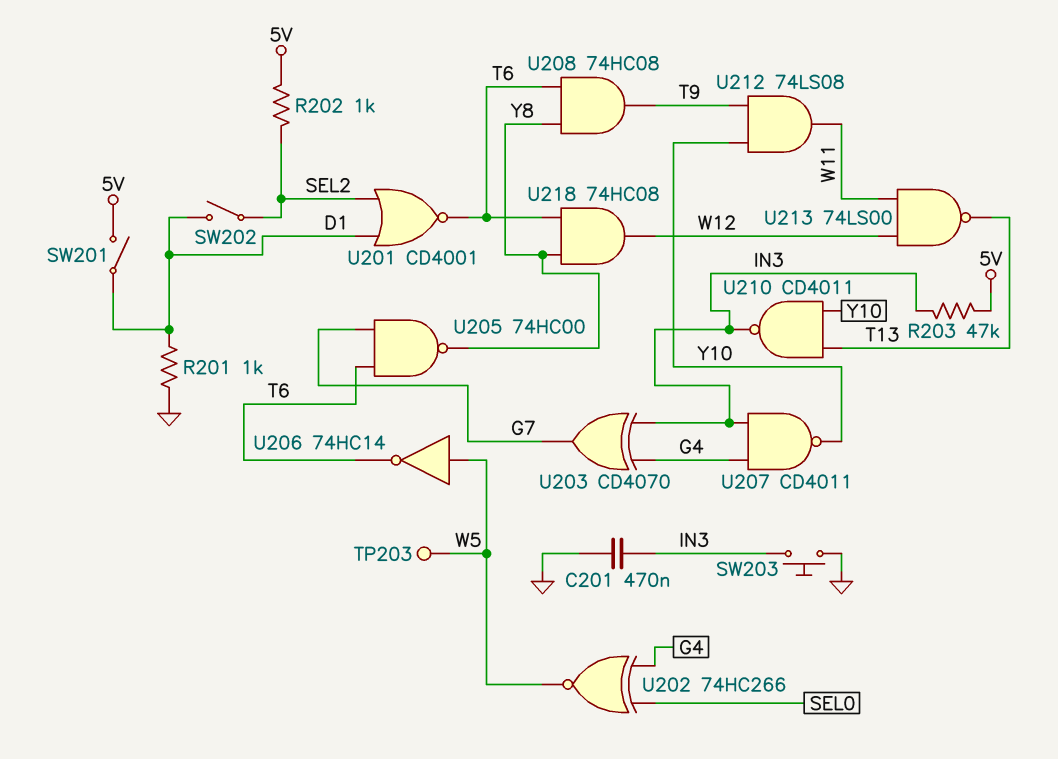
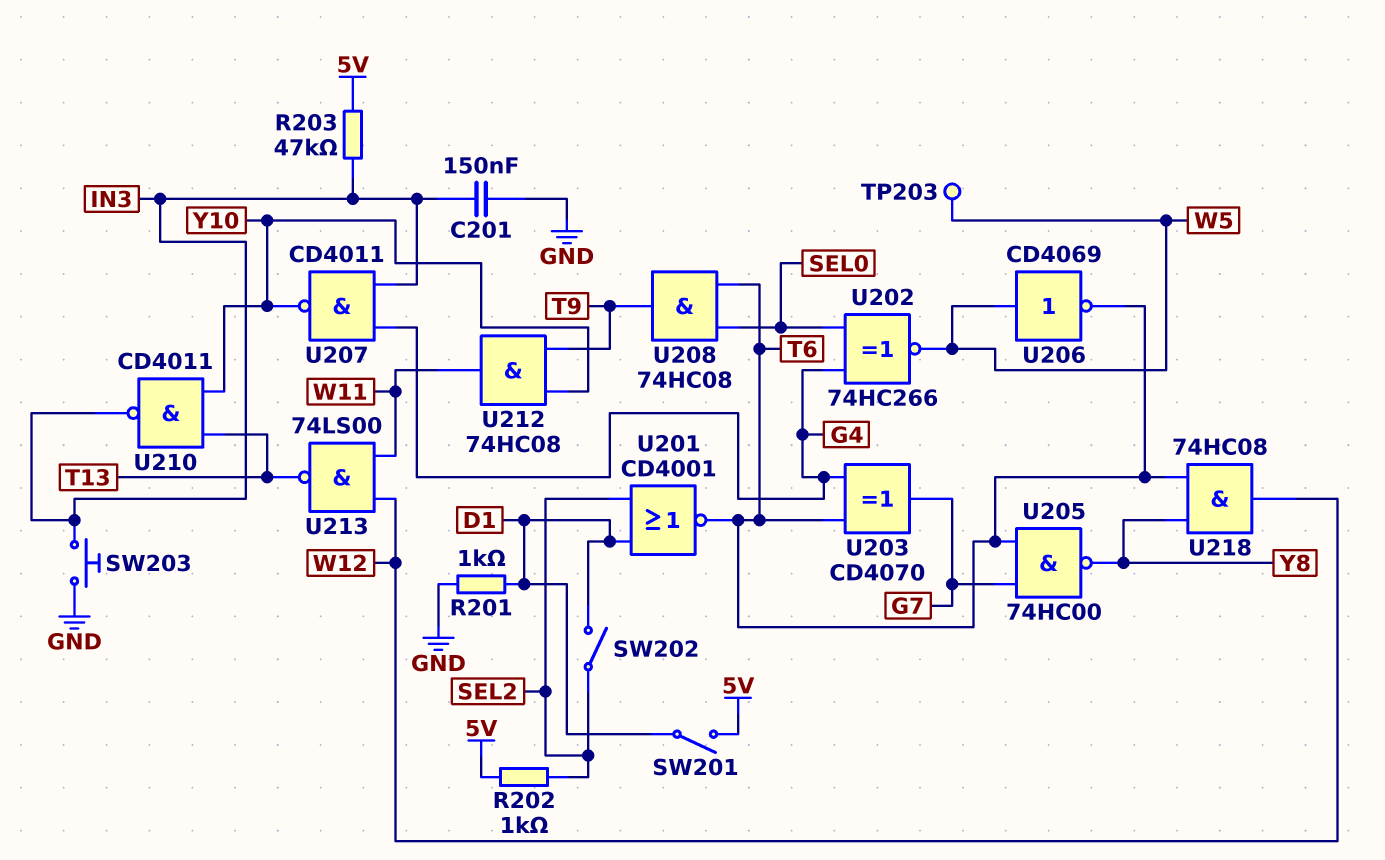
C201: 470nF (GND, IN3) -> 150nF (GND, IN3)
U203: XOR CD4070 (in G4, in IN3, out G7) -> XOR CD4070 (in G4, in T6, out G7)
U206: NOT 74HC14 (in W5, out T6) -> NOT CD4069 (in W5, out T6)
U208: AND 74HC08 (in T6, in Y8, out T9) -> AND 74HC08 (in SEL0, in T6, out T9)
U212: AND 74LS08 (in T9, in Y10, out W11) -> AND 74HC08 (in T9, in Y10, out W11)

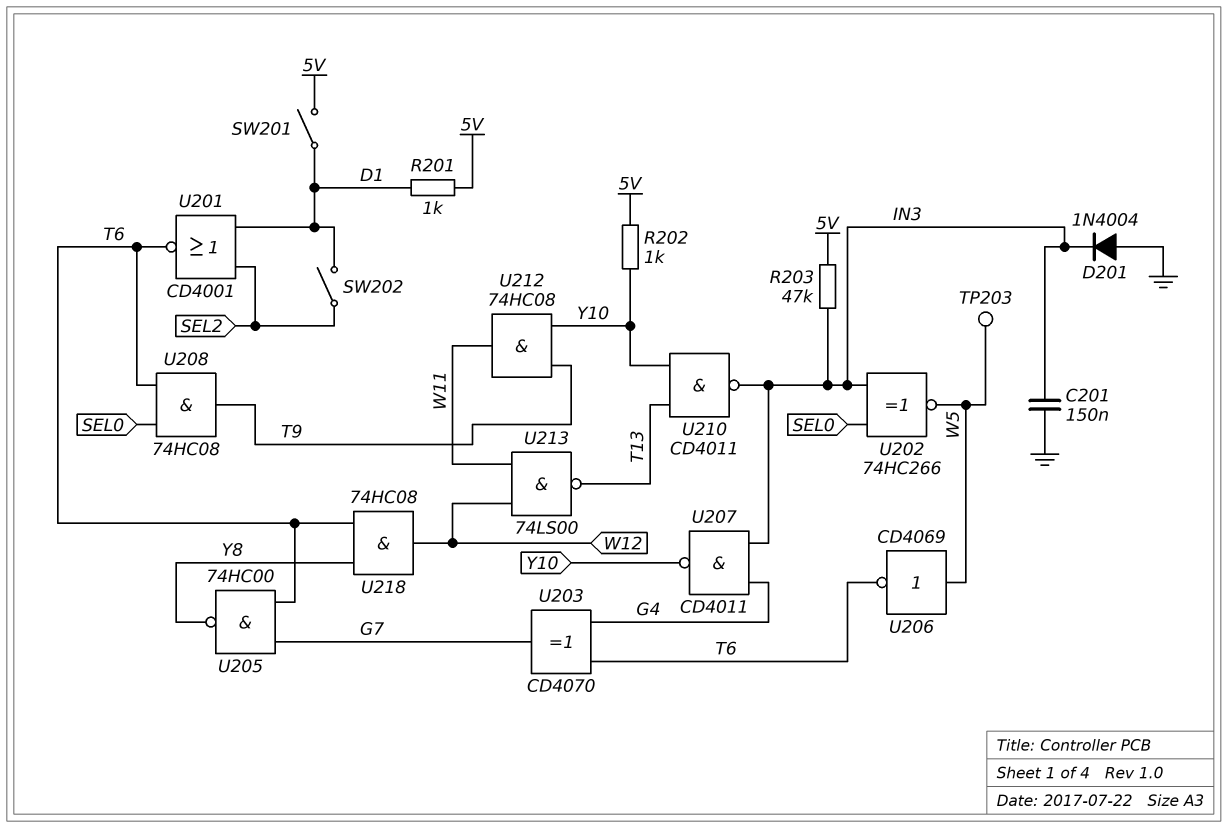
D201: none -> diode 1N4004 (A GND, K IN3)
R201: 1k (D1, GND) -> 1k (5V, D1)
R202: 1k (5V, SEL2) -> 1k (5V, Y10)
SW203: button (GND, IN3) -> none
U202: XNOR 74HC266 (in G4, in SEL0, out W5) -> XNOR 74HC266 (in IN3, in SEL0, out W5)

